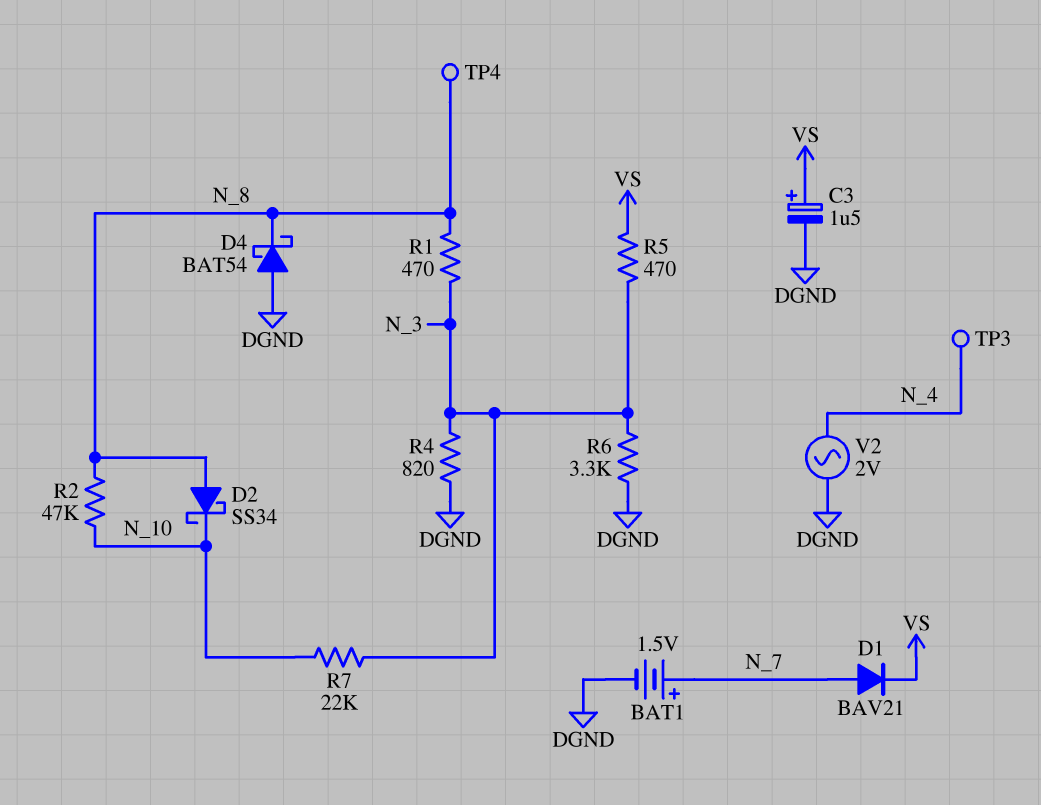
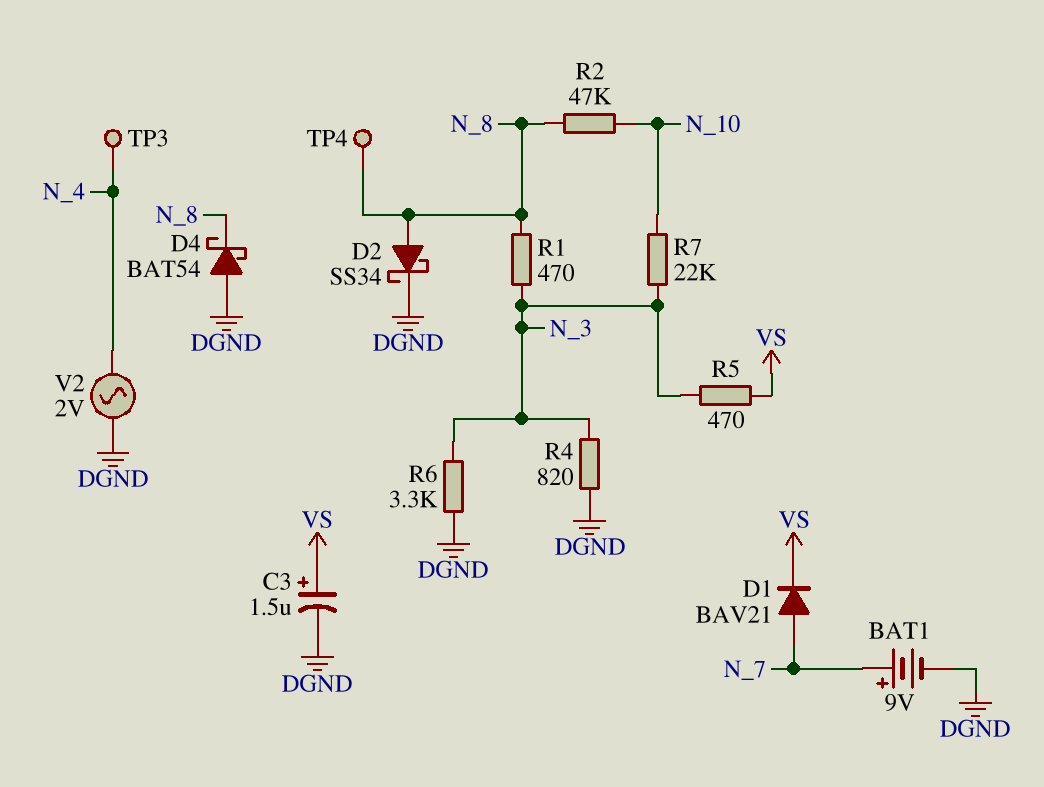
BAT1: 1.5V (plus N_7, minus DGND) -> 9V (plus N_7, minus DGND)
D2: schottky SS34 (A N_8, K N_10) -> schottky SS34 (A N_8, K DGND)

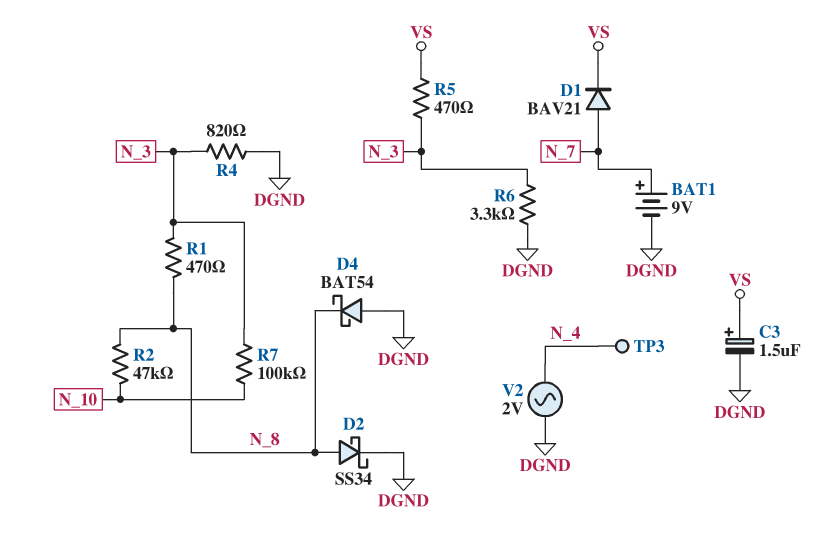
R7: 22k (N_3, N_10) -> 100k (N_3, N_10)
TP4: test point (N_8) -> none

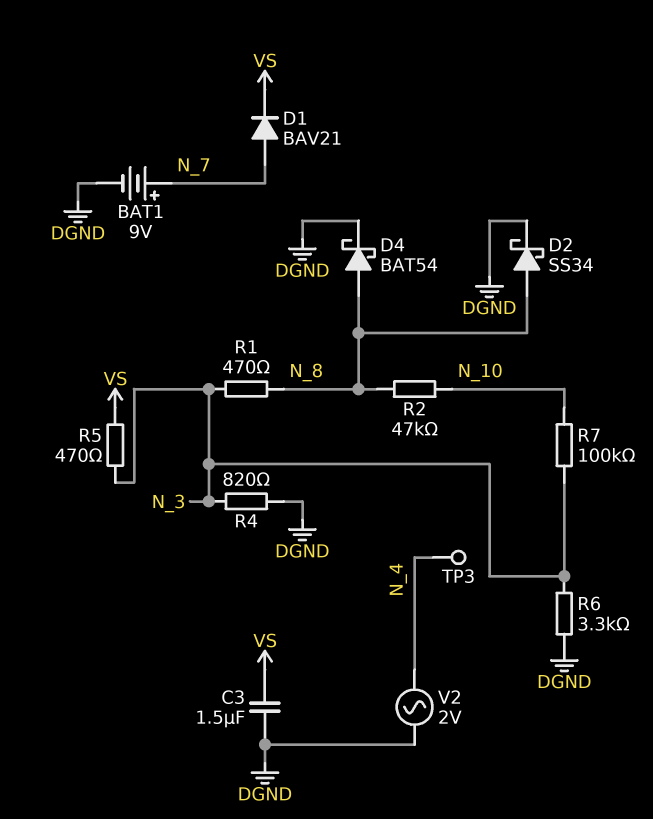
C3: 1.5uF (plus VS, minus DGND) -> 1.5uF (DGND, VS)
D4: schottky BAT54 (A DGND, K N_8) -> schottky BAT54 (A N_8, K DGND)

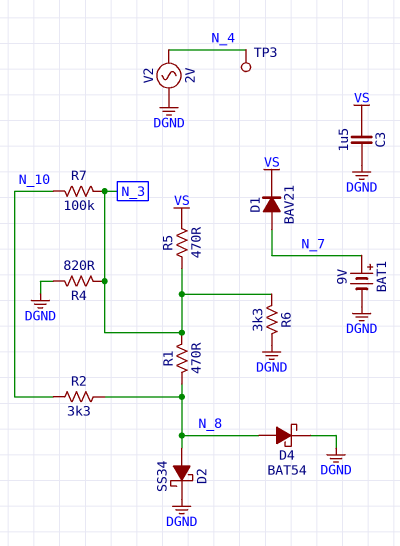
R2: 47k (N_8, N_10) -> 3.3k (N_8, N_10)

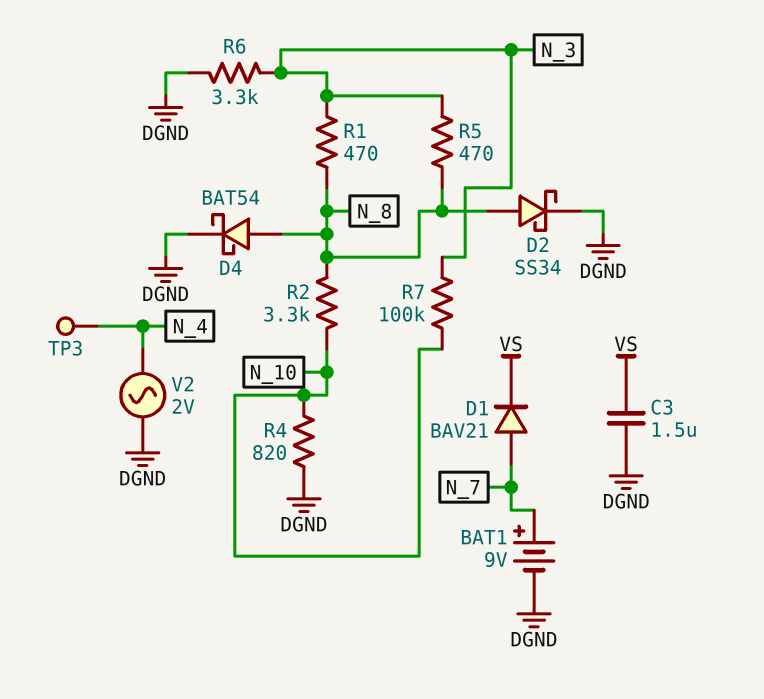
R4: 820 (DGND, N_3) -> 820 (DGND, N_10)
R5: 470 (N_3, VS) -> 470 (N_3, N_8)

